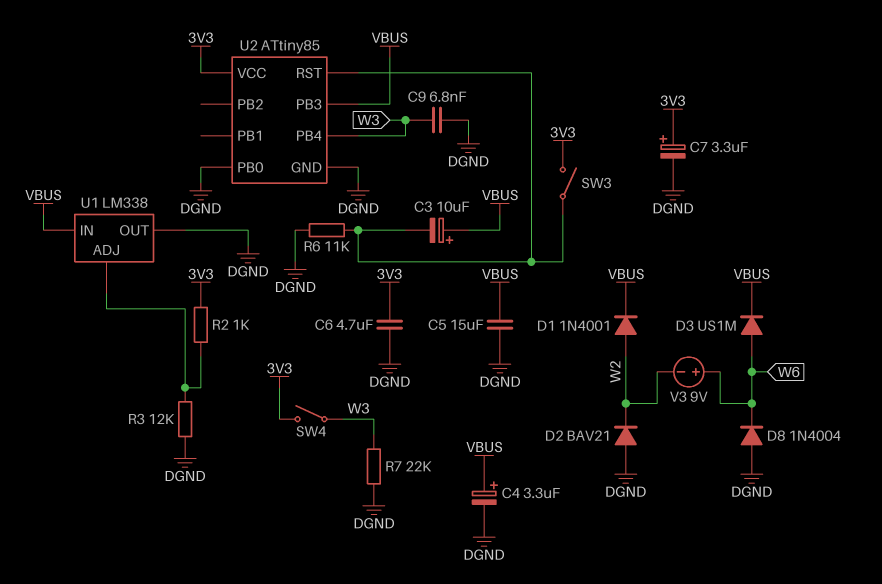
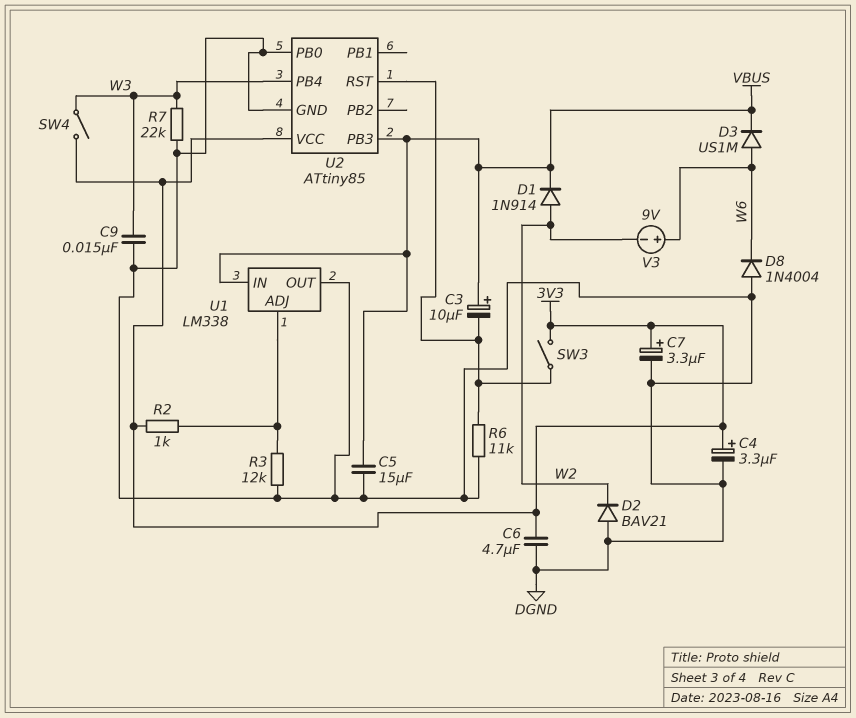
C4: 3.3uF (plus VBUS, minus DGND) -> 3.3uF (plus 3V3, minus DGND)
C9: 6.8nF (DGND, W3) -> 15nF (DGND, W3)
D1: diode 1N4001 (A W2, K VBUS) -> diode 1N914 (A W2, K VBUS)

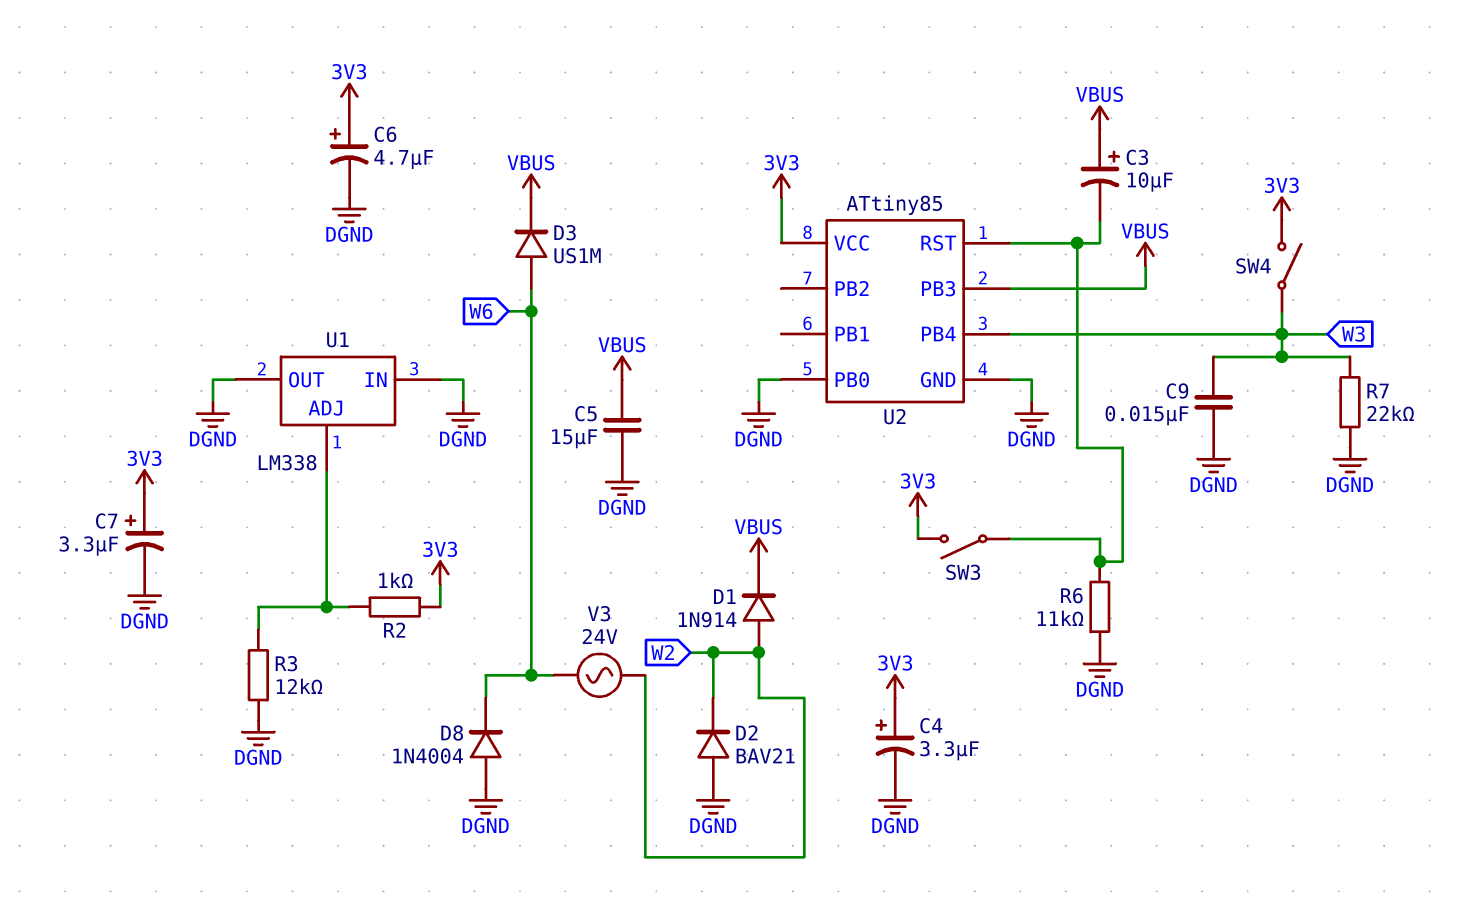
C6: 4.7uF (3V3, DGND) -> 4.7uF (plus 3V3, minus DGND)
U1 pin IN: VBUS -> DGND
V3: 9V (plus W6, minus W2) -> AC 24V (W2, W6)

